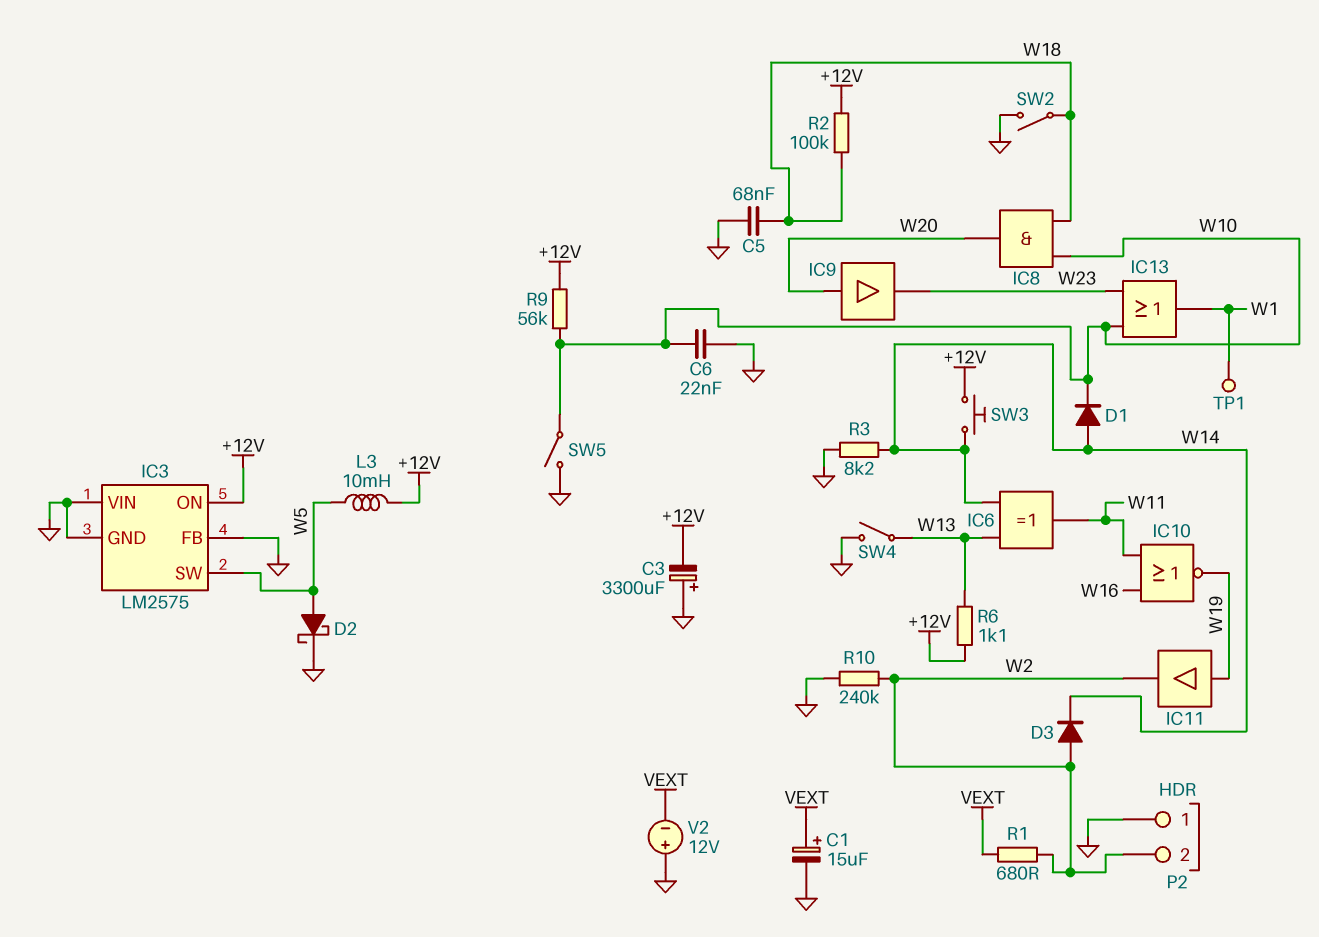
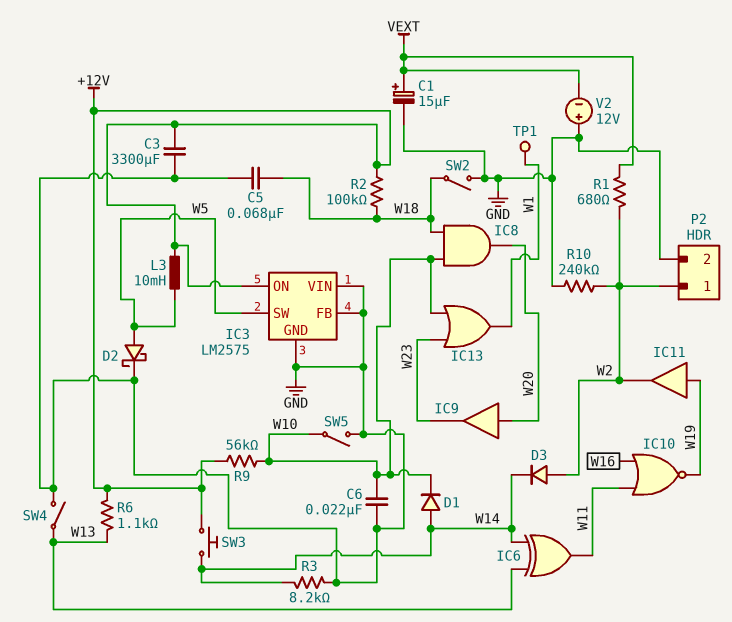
C3: 3300uF (plus GND, minus +12V) -> 3300uF (+12V, GND)
P2 pin 1: GND -> W2
P2 pin 2: W2 -> GND

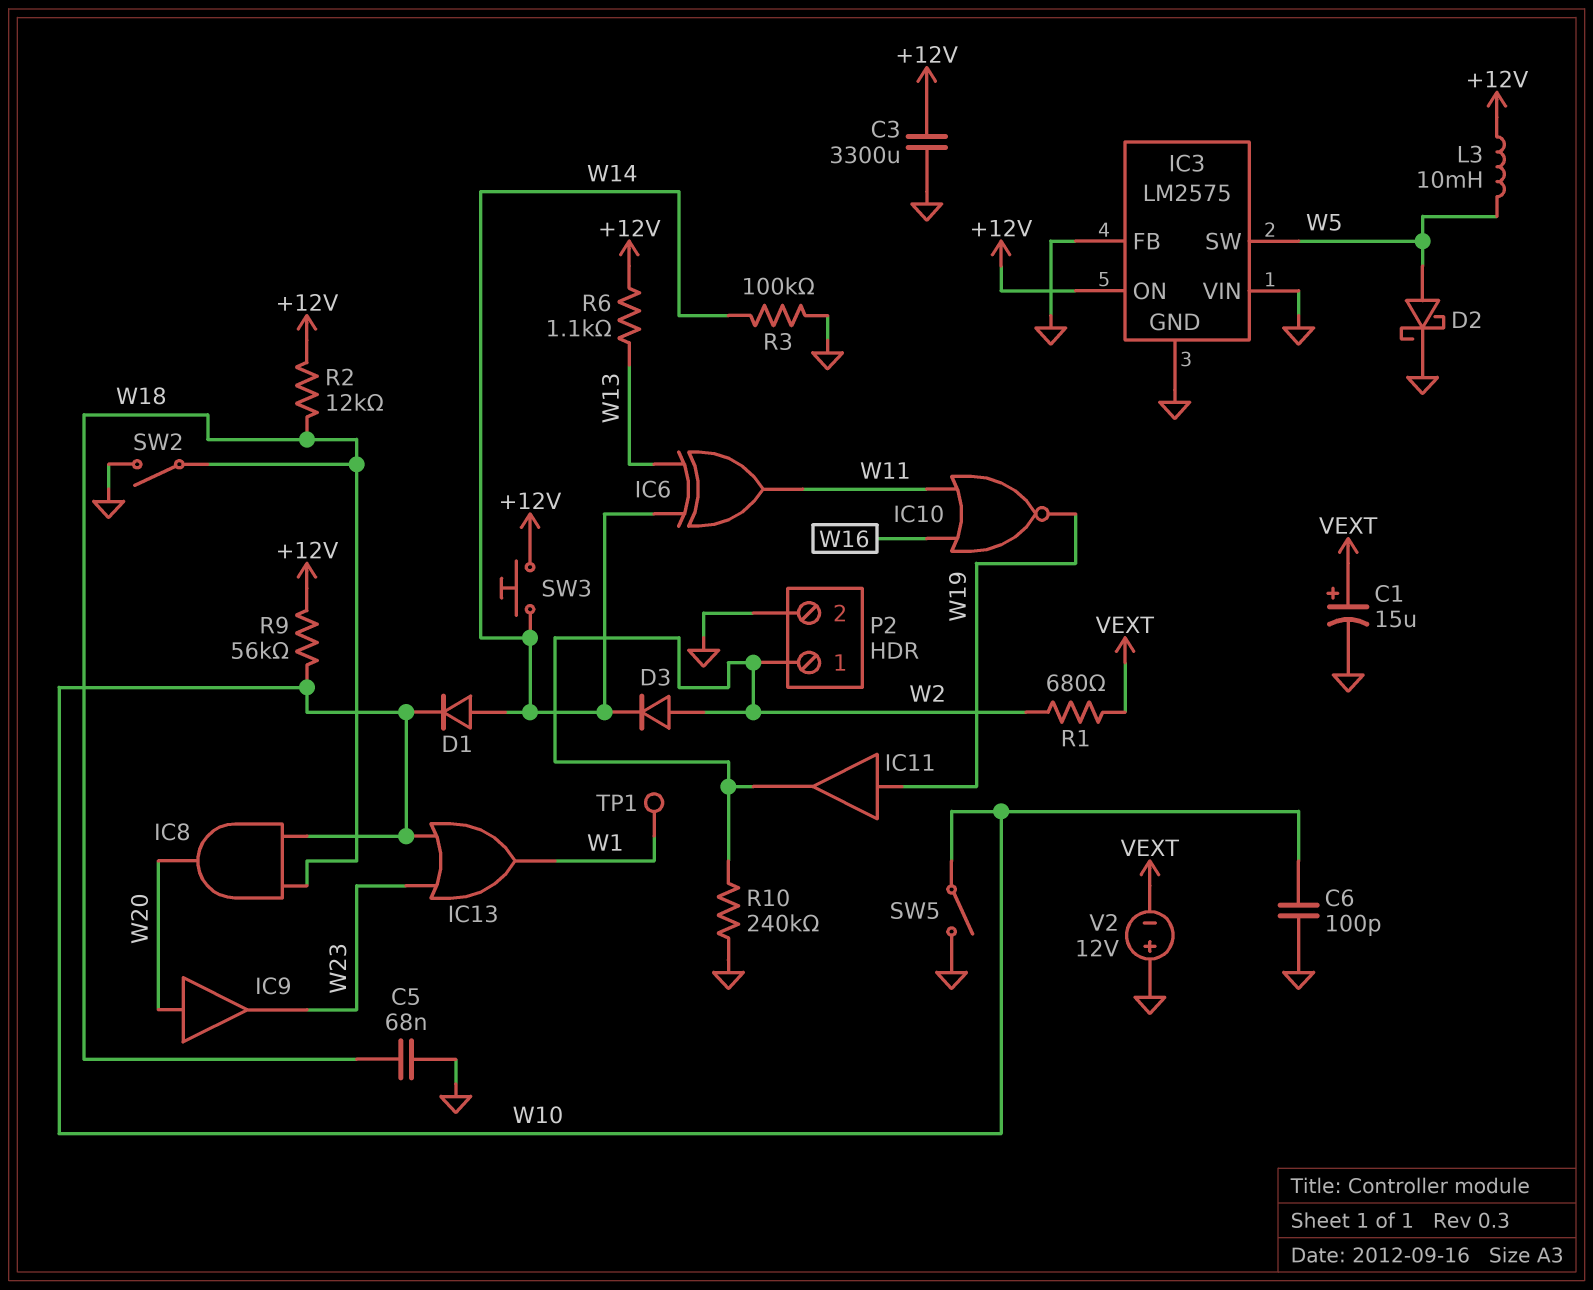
C6: 22nF (GND, W10) -> 100pF (GND, W10)
R2: 100k (+12V, W18) -> 12k (+12V, W18)
R3: 8.2k (GND, W14) -> 100k (GND, W14)
SW4: switch (GND, W13) -> none

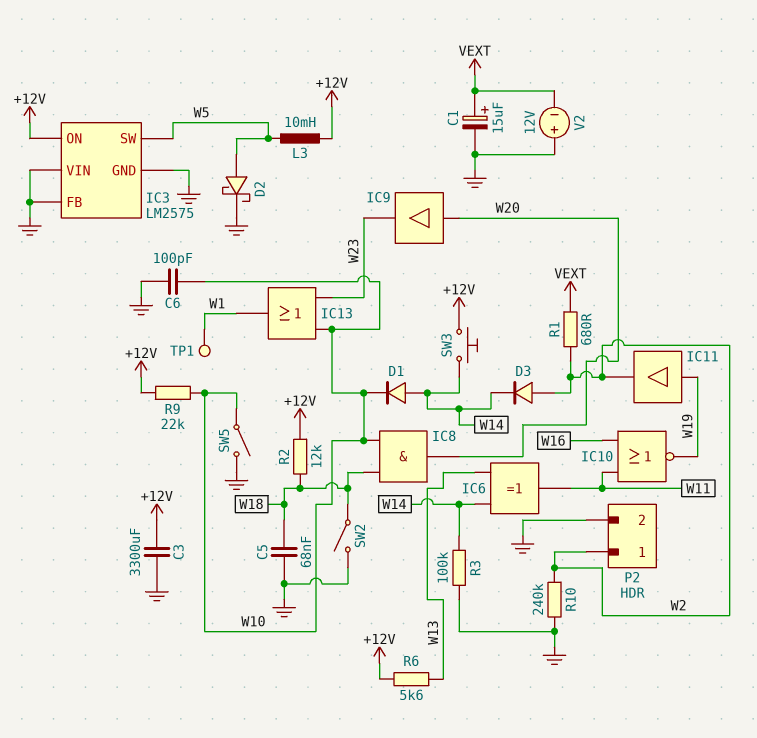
R6: 1.1k (+12V, W13) -> 5.6k (+12V, W13)
R9: 56k (+12V, W10) -> 22k (+12V, W10)

